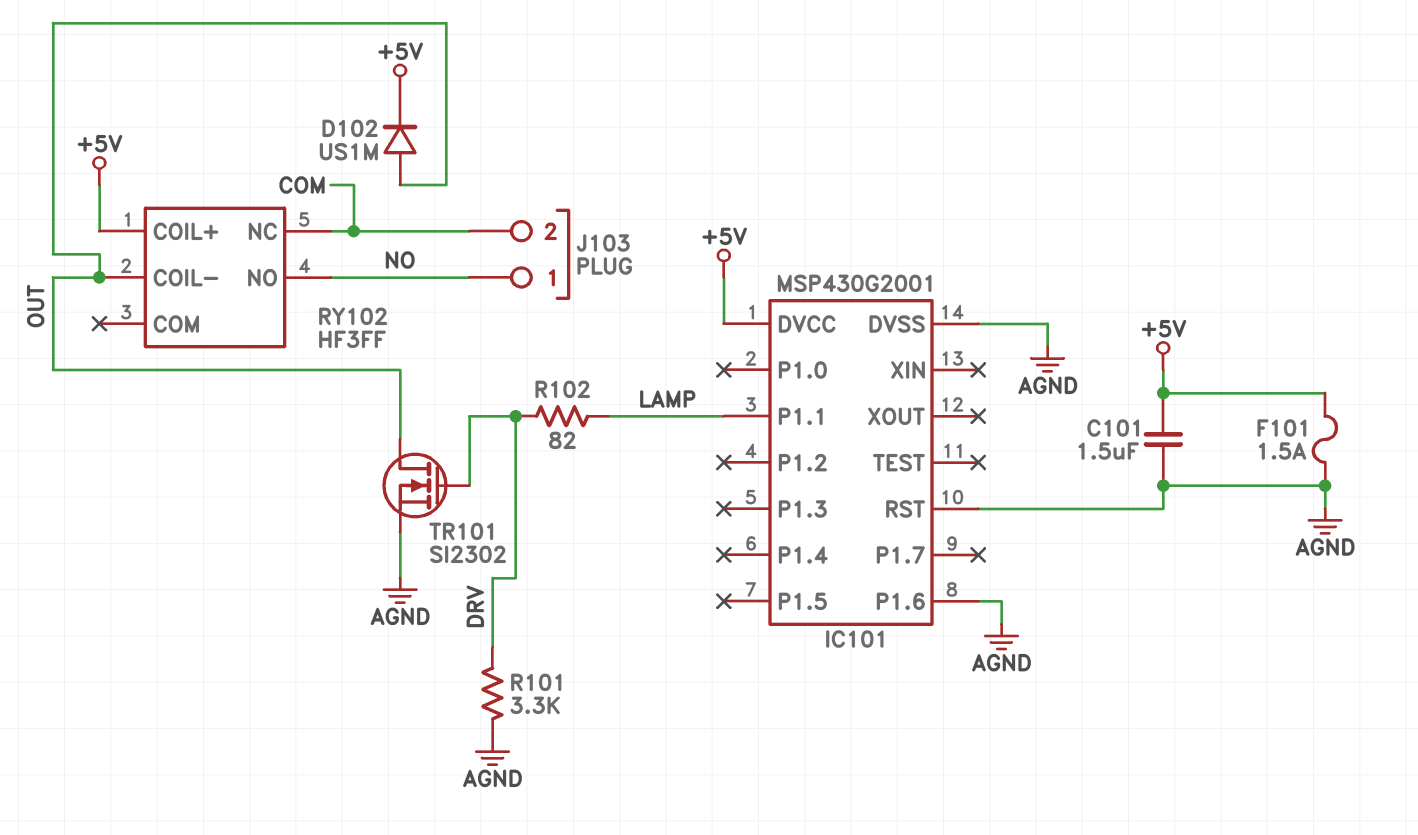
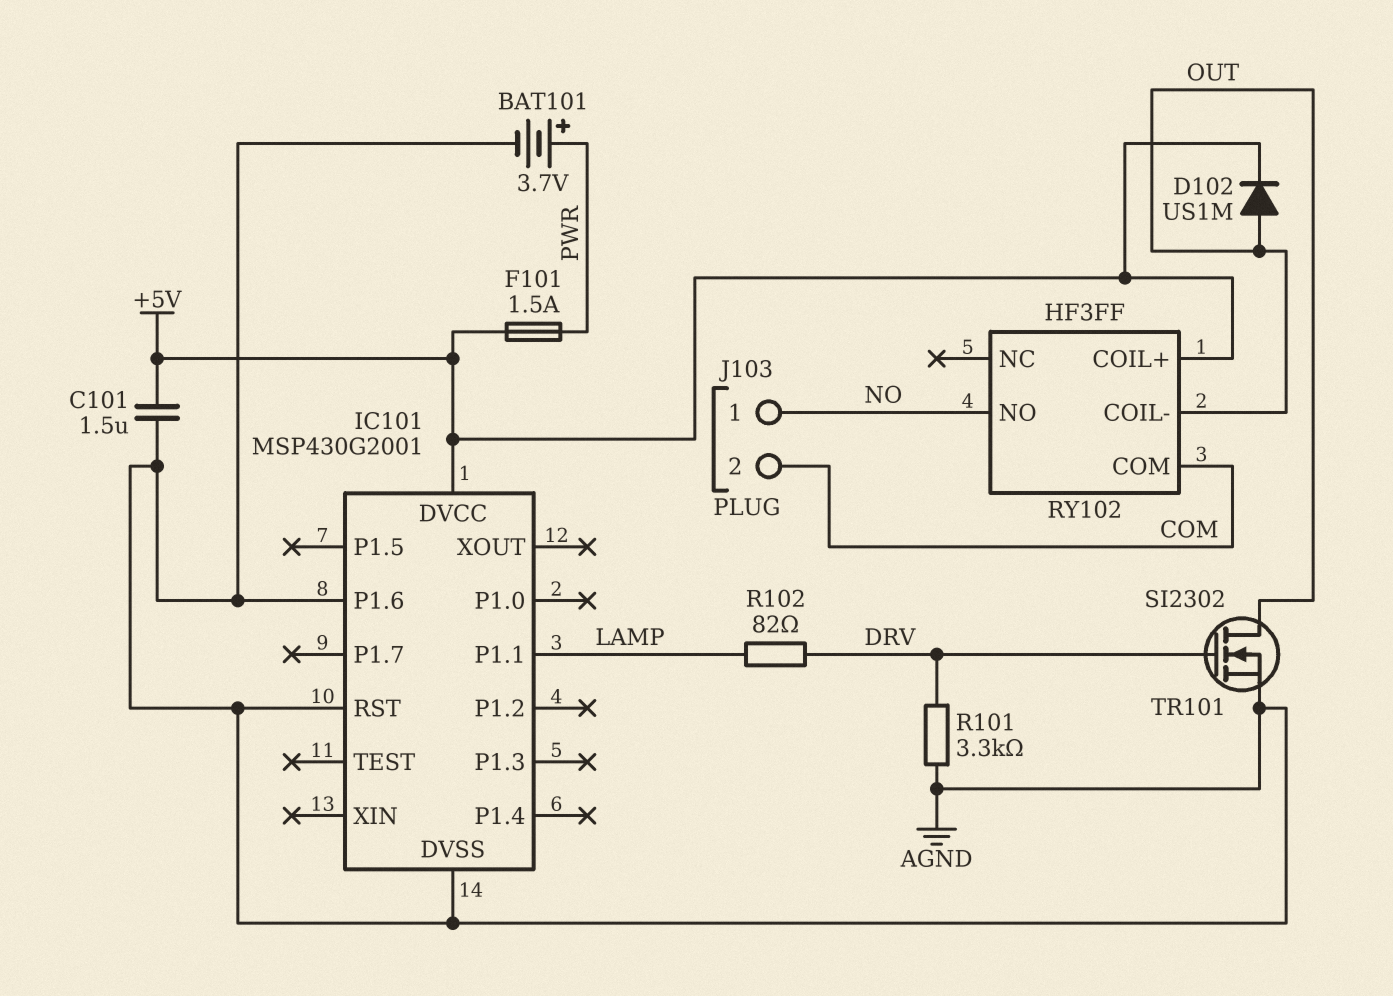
BAT101: none -> 3.7V (plus PWR, minus AGND)
F101: 1.5A (+5V, AGND) -> 1.5A (+5V, PWR)
RY102 pin COM: none -> COM
RY102 pin NC: COM -> none

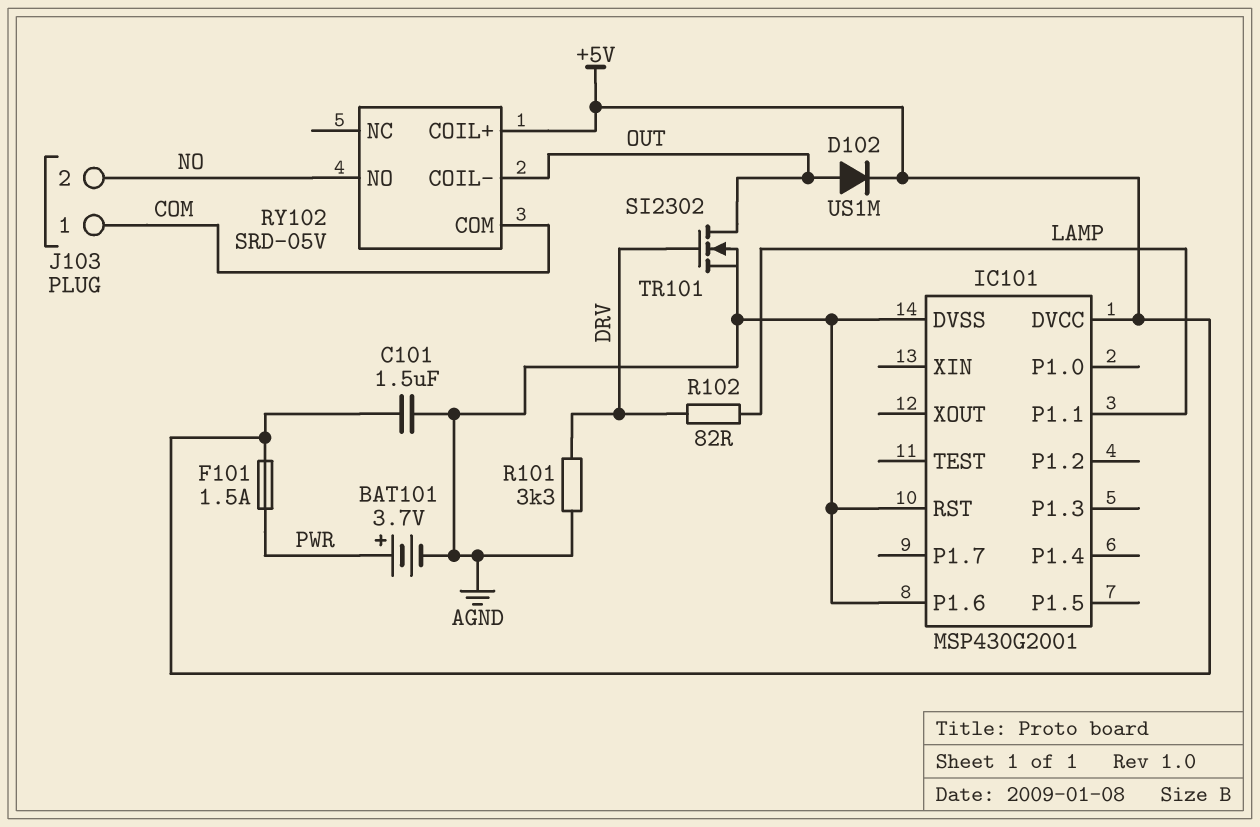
J103 pin 1: NO -> COM
J103 pin 2: COM -> NO
RY102: HF3FF -> SRD-05V

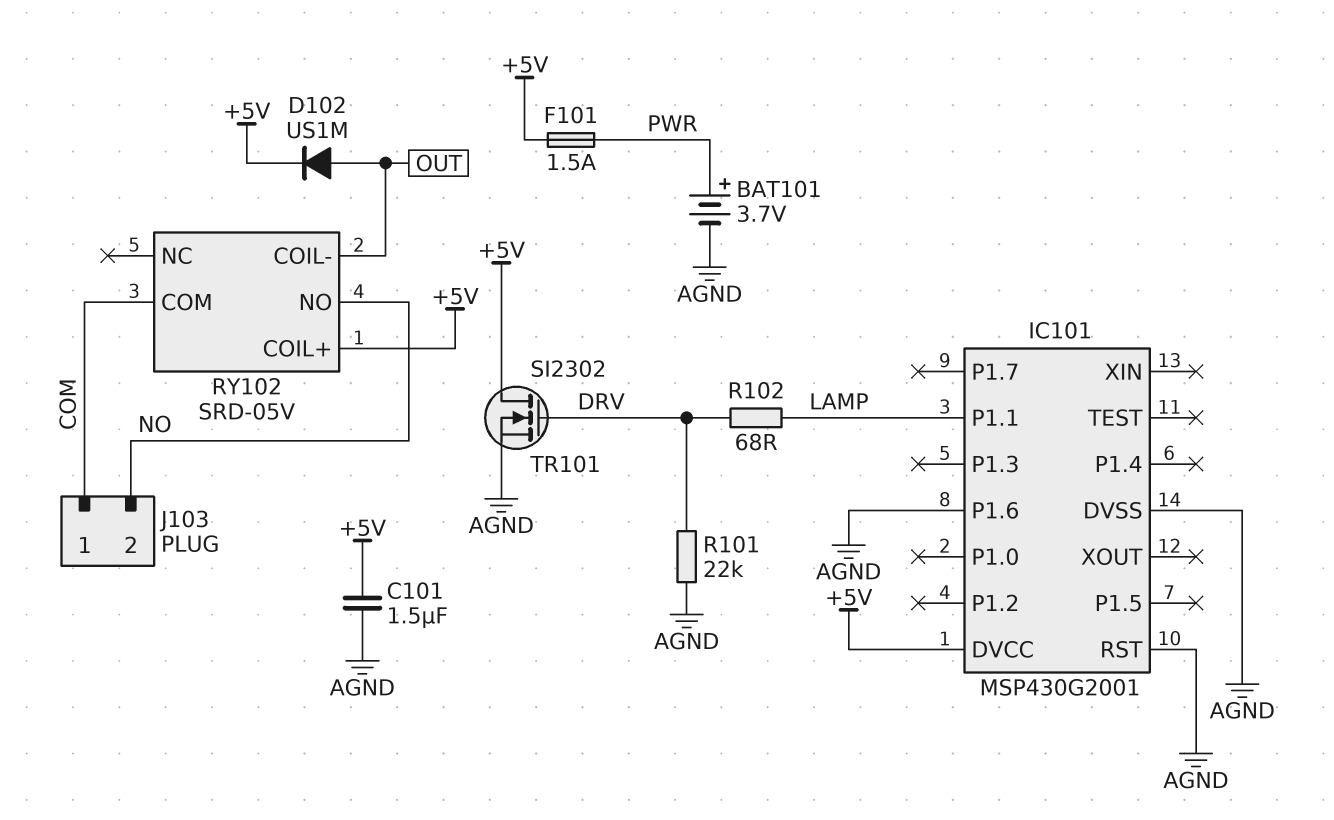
R101: 3.3k (AGND, DRV) -> 22k (AGND, DRV)
R102: 82 (DRV, LAMP) -> 68 (DRV, LAMP)
TR101: NMOS SI2302 (G DRV, D OUT, S AGND) -> NMOS SI2302 (G DRV, D +5V, S AGND)

